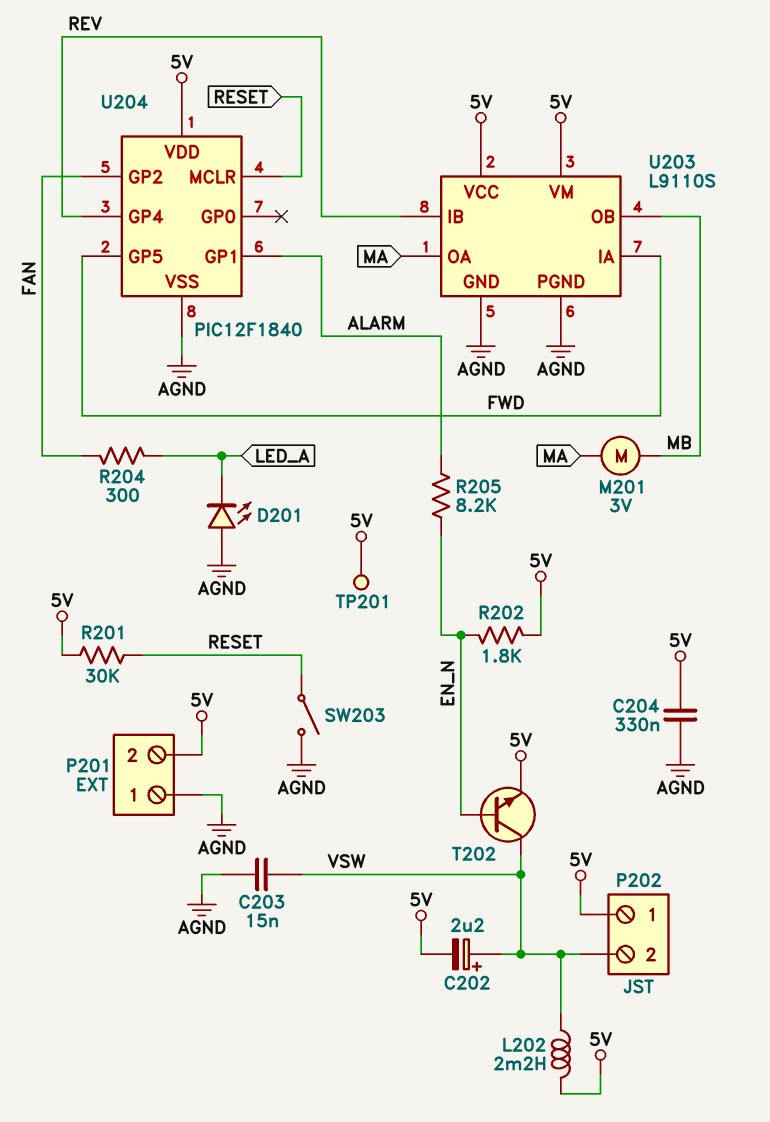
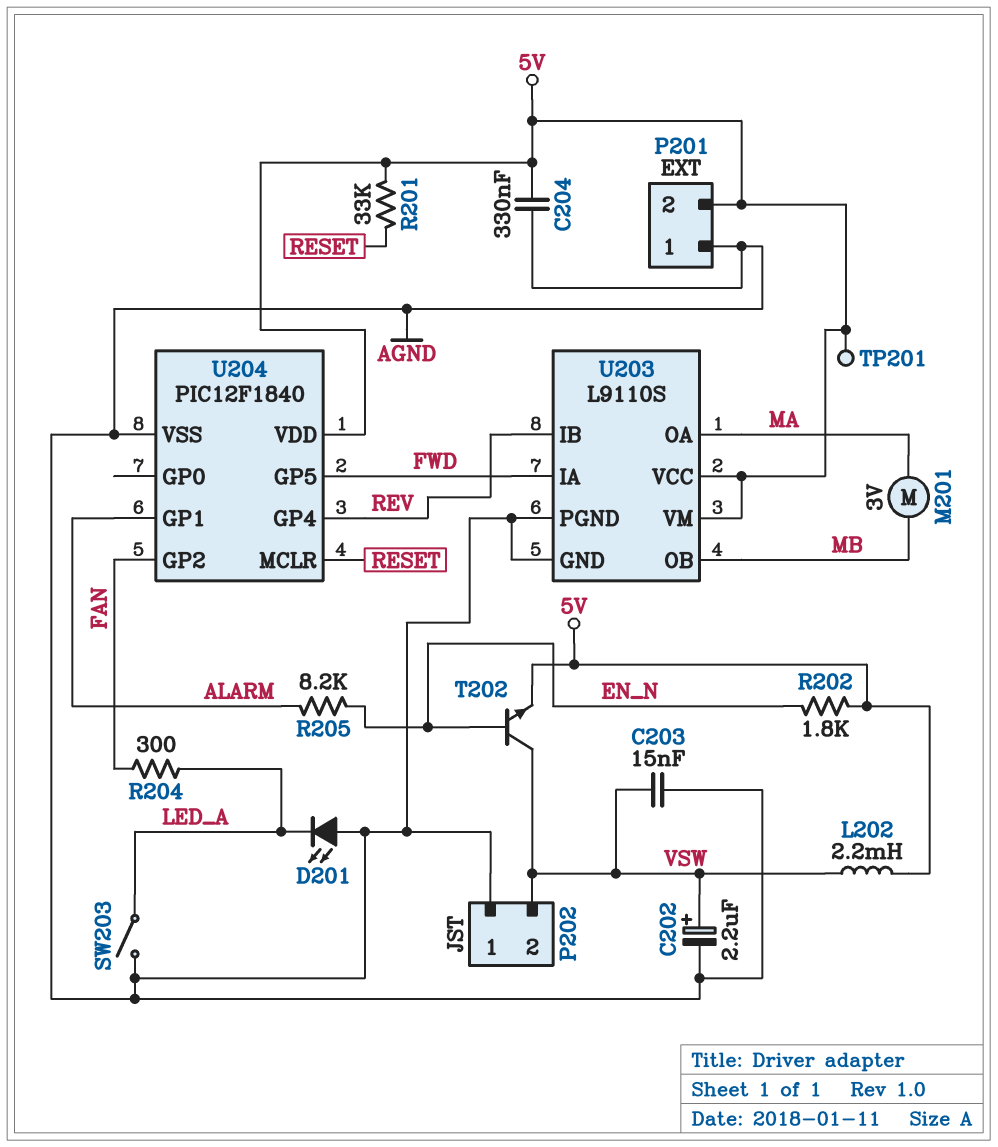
C202: 2.2uF (plus VSW, minus 5V) -> 2.2uF (plus VSW, minus AGND)
P202 pin 1: 5V -> AGND
R201: 30k (5V, RESET) -> 33k (5V, RESET)
SW203: switch (AGND, RESET) -> switch (AGND, LED_A)

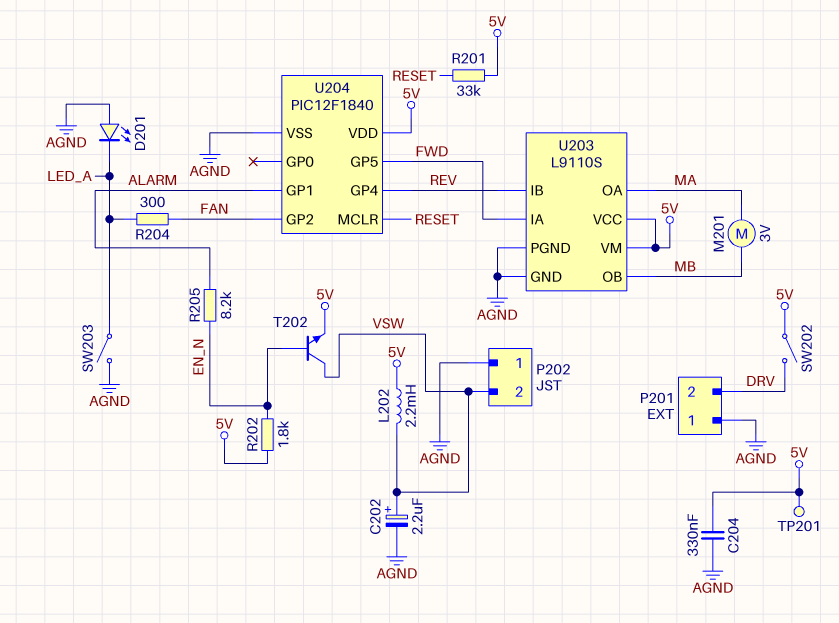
C203: 15nF (AGND, VSW) -> none
P201 pin 2: 5V -> DRV
SW202: none -> switch (5V, DRV)

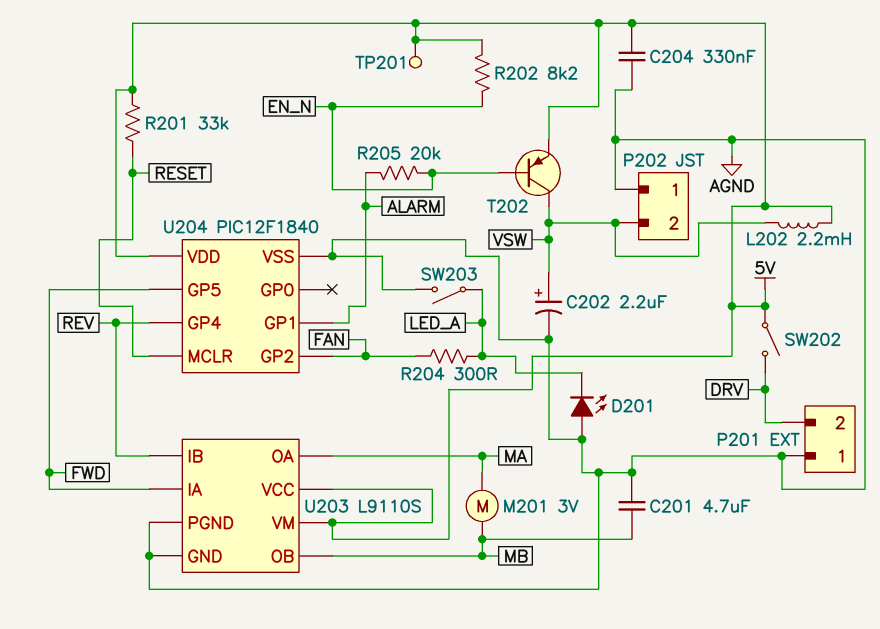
C201: none -> 4.7uF (AGND, MB)
R202: 1.8k (5V, EN_N) -> 8.2k (5V, EN_N)
R205: 8.2k (ALARM, EN_N) -> 20k (ALARM, EN_N)
T202: NPN (B EN_N, C VSW, E 5V) -> PNP (B EN_N, C VSW, E 5V)

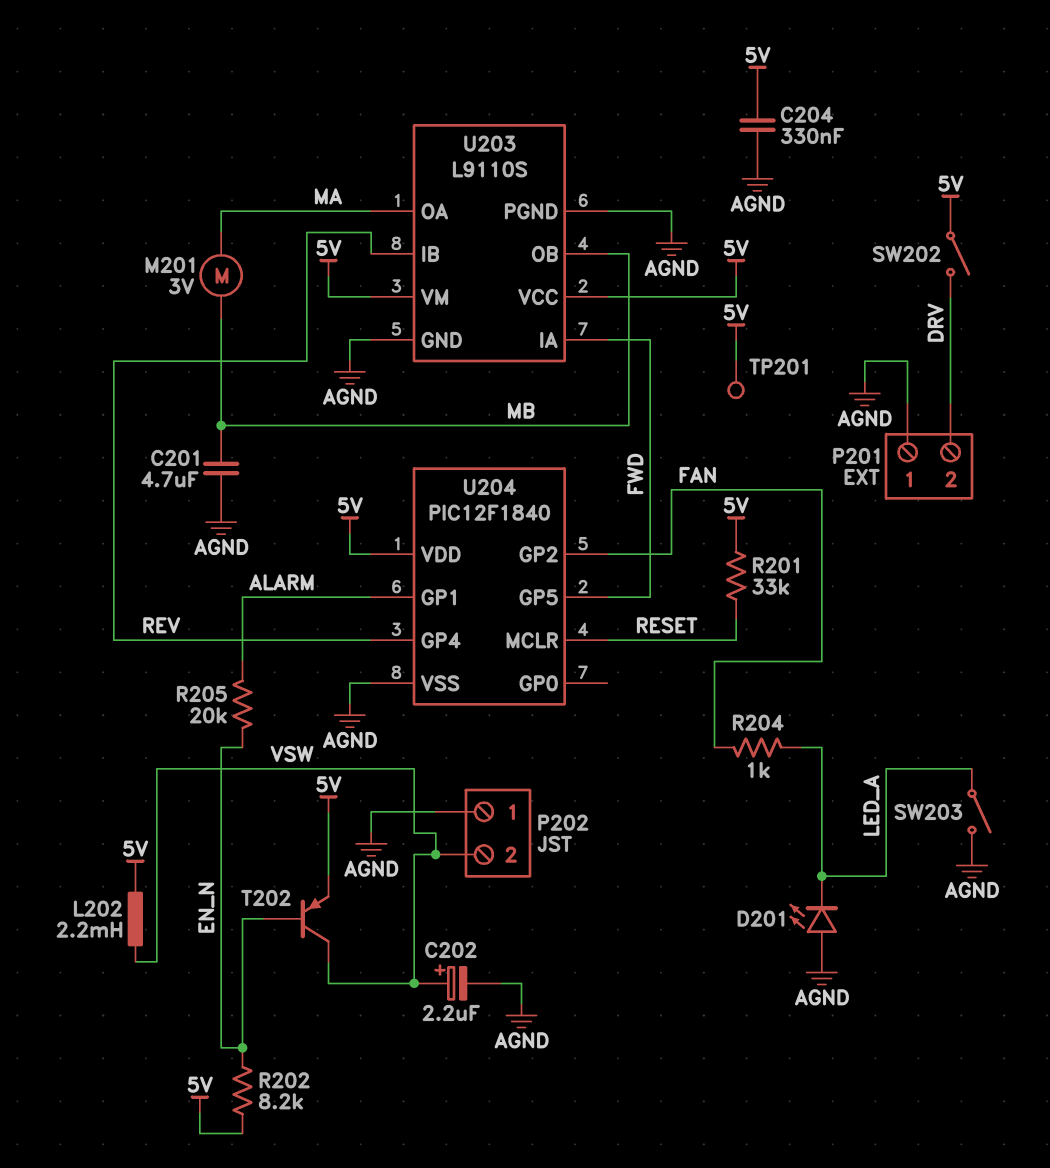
R204: 300 (FAN, LED_A) -> 1k (FAN, LED_A)

